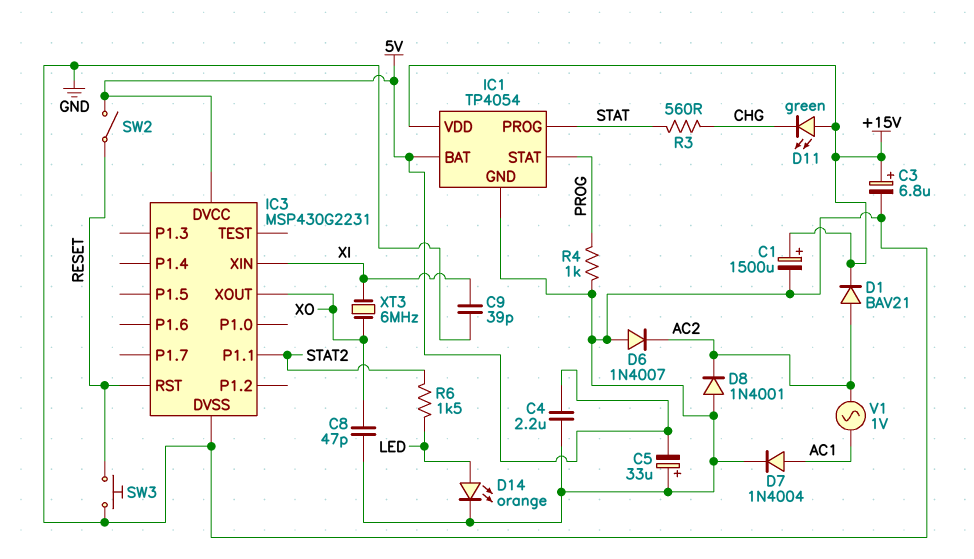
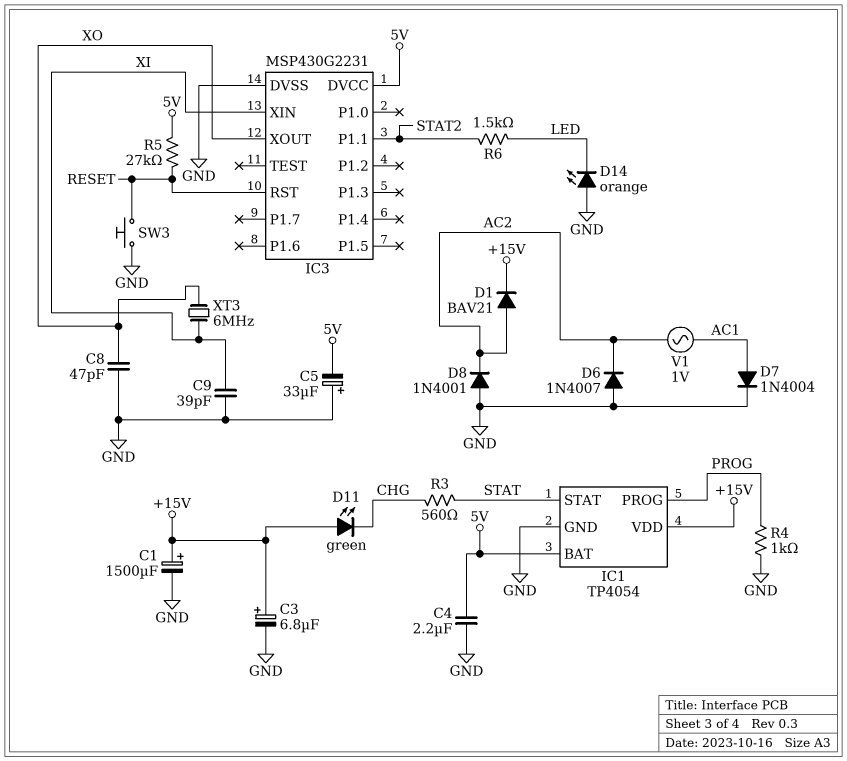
D14: LED orange (A LED, K GND) -> LED orange (A GND, K LED)
IC1 pin PROG: STAT -> PROG
IC1 pin STAT: PROG -> STAT
R5: none -> 27k (5V, RESET)
SW2: switch (5V, RESET) -> none

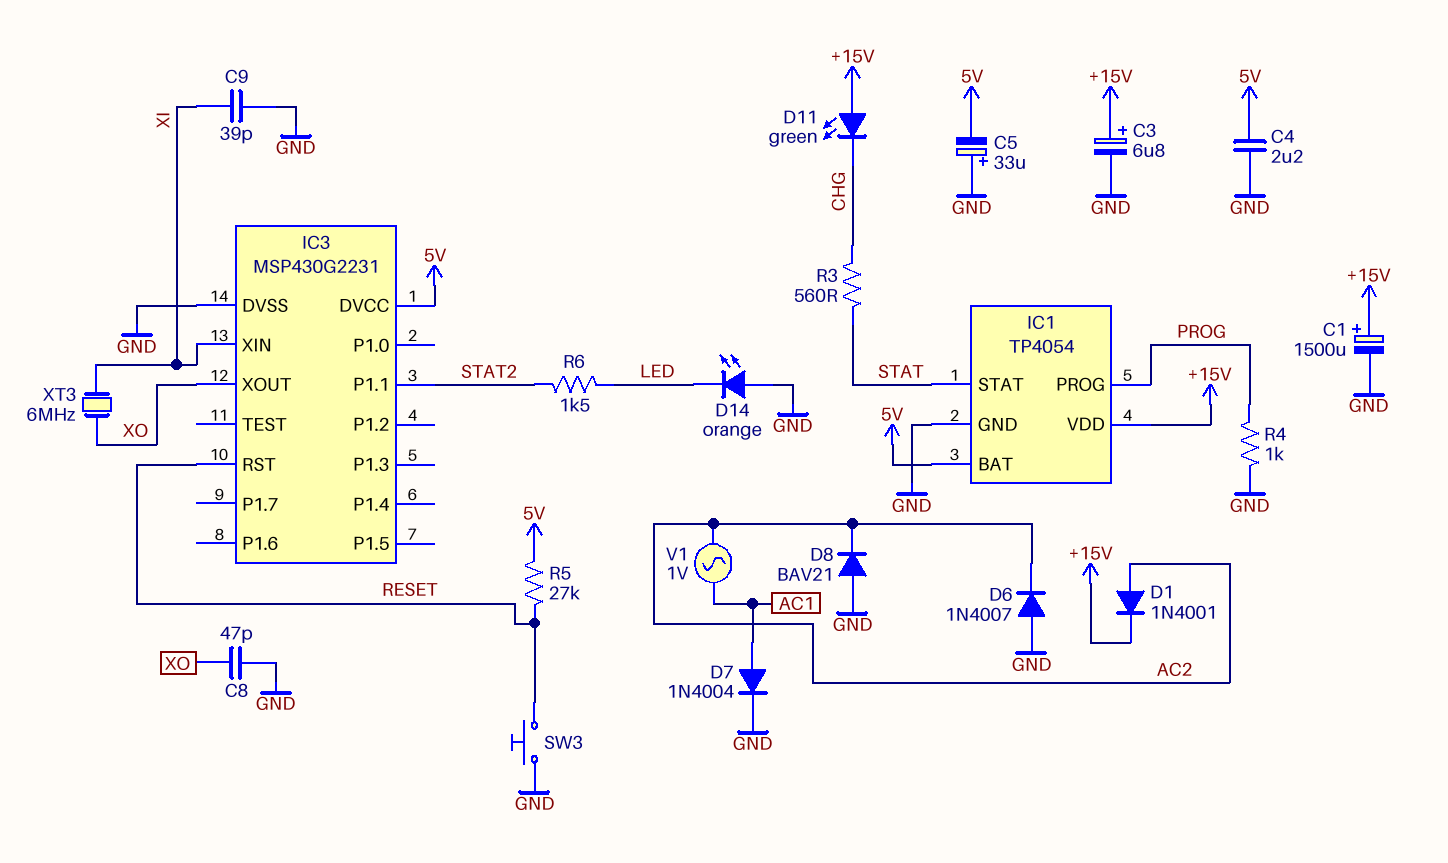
D1: diode BAV21 (A AC2, K +15V) -> diode 1N4001 (A AC2, K +15V)
D8: diode 1N4001 (A GND, K AC2) -> diode BAV21 (A GND, K AC2)

